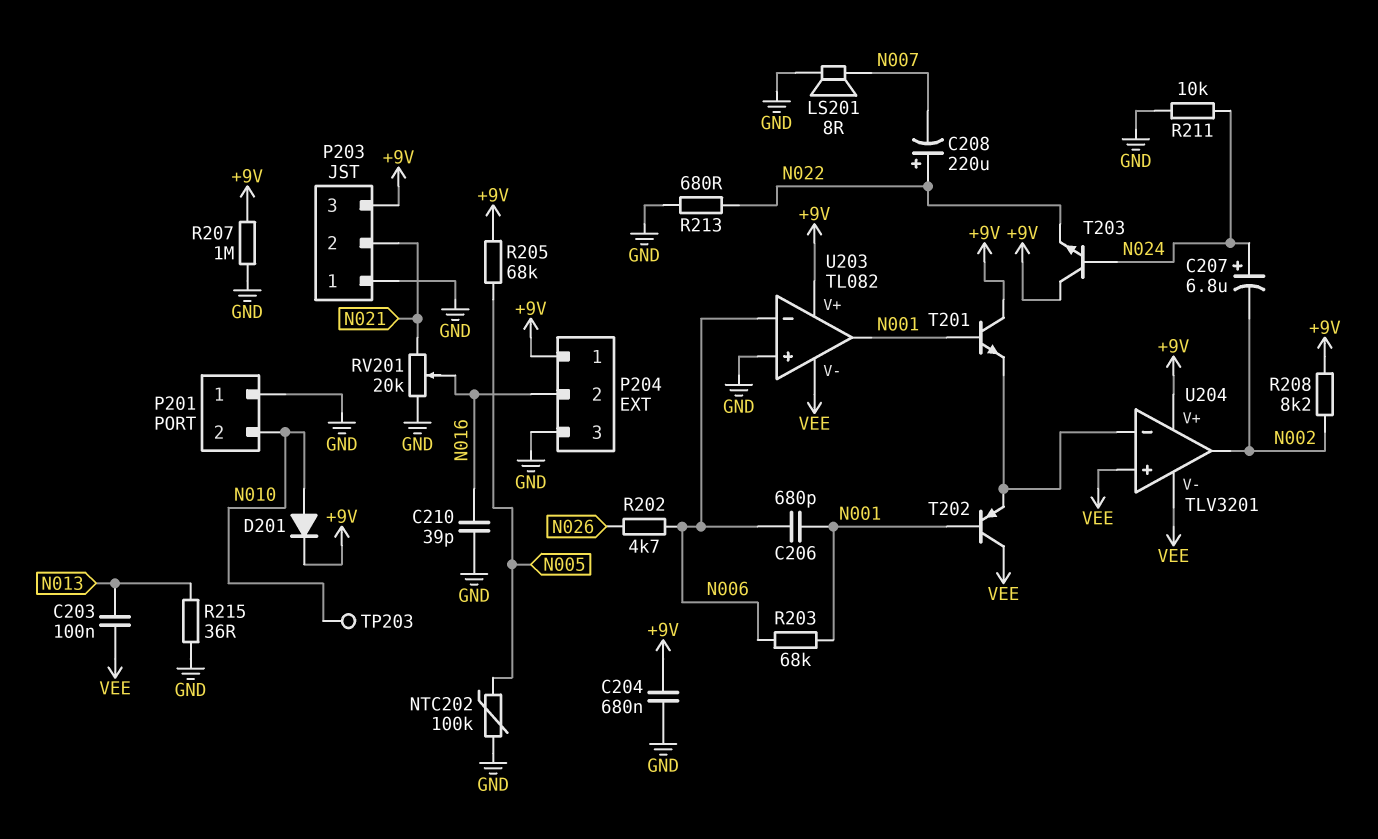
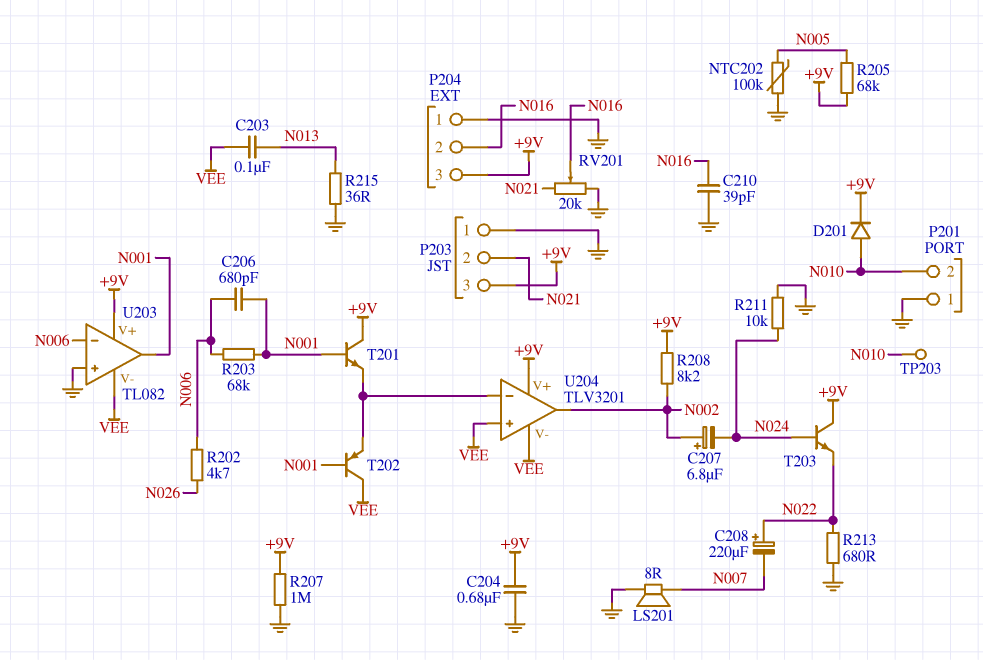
C207: 6.8uF (plus N024, minus N002) -> 6.8uF (plus N002, minus N024)
P204 pin 1: +9V -> GND
P204 pin 3: GND -> +9V

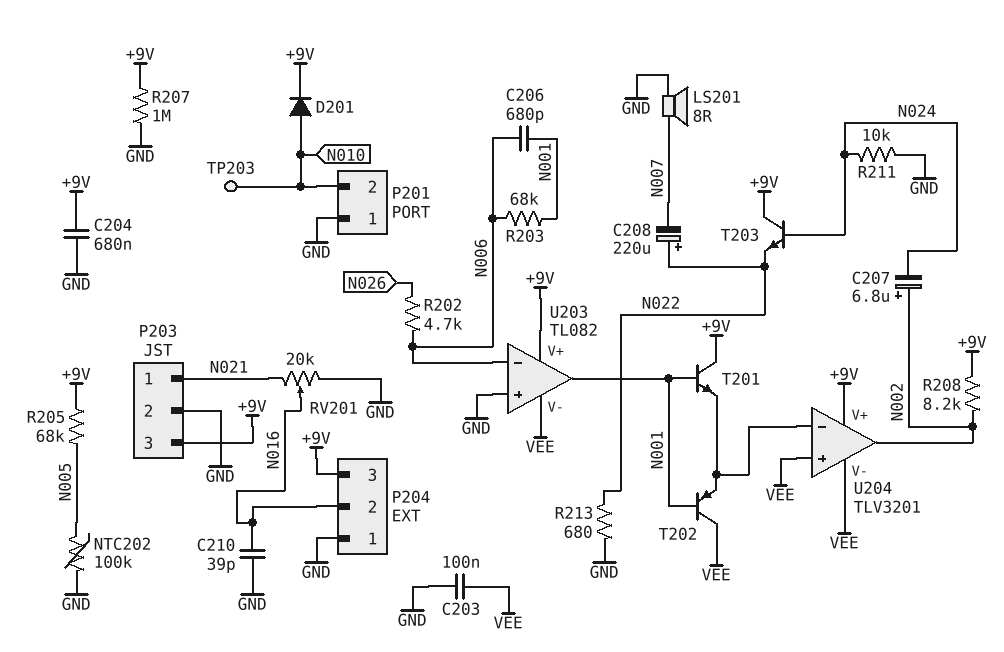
C203: 100nF (N013, VEE) -> 100nF (GND, VEE)
P203 pin 1: GND -> N021
P203 pin 2: N021 -> GND
R215: 36 (GND, N013) -> none

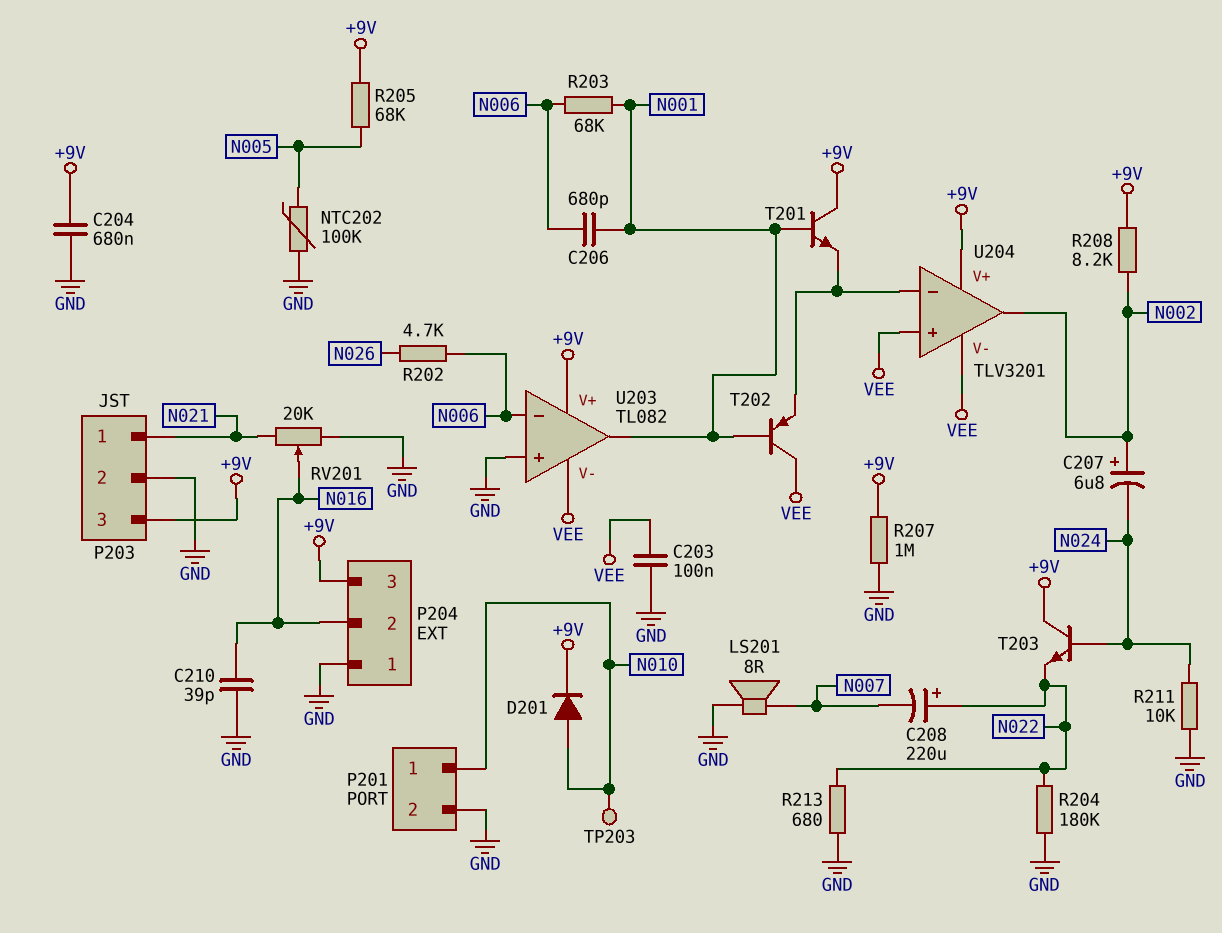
P201 pin 1: GND -> N010
P201 pin 2: N010 -> GND
R204: none -> 180k (GND, N022)

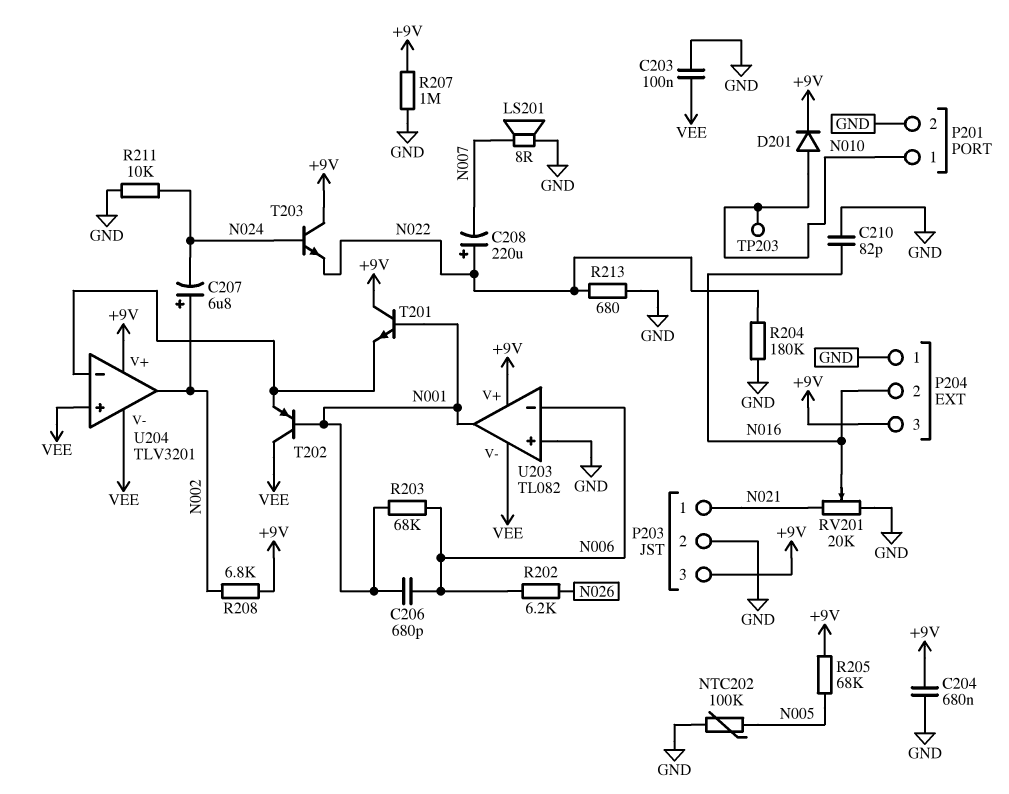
C210: 39pF (GND, N016) -> 82pF (GND, N016)
R202: 4.7k (N006, N026) -> 6.2k (N006, N026)
R208: 8.2k (+9V, N002) -> 6.8k (+9V, N002)

